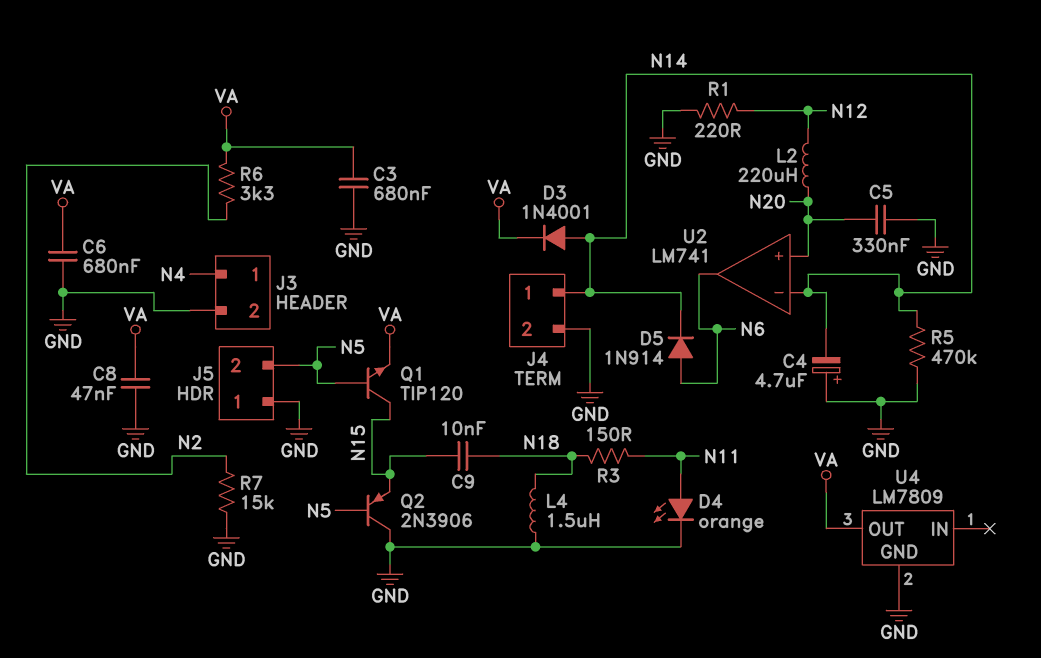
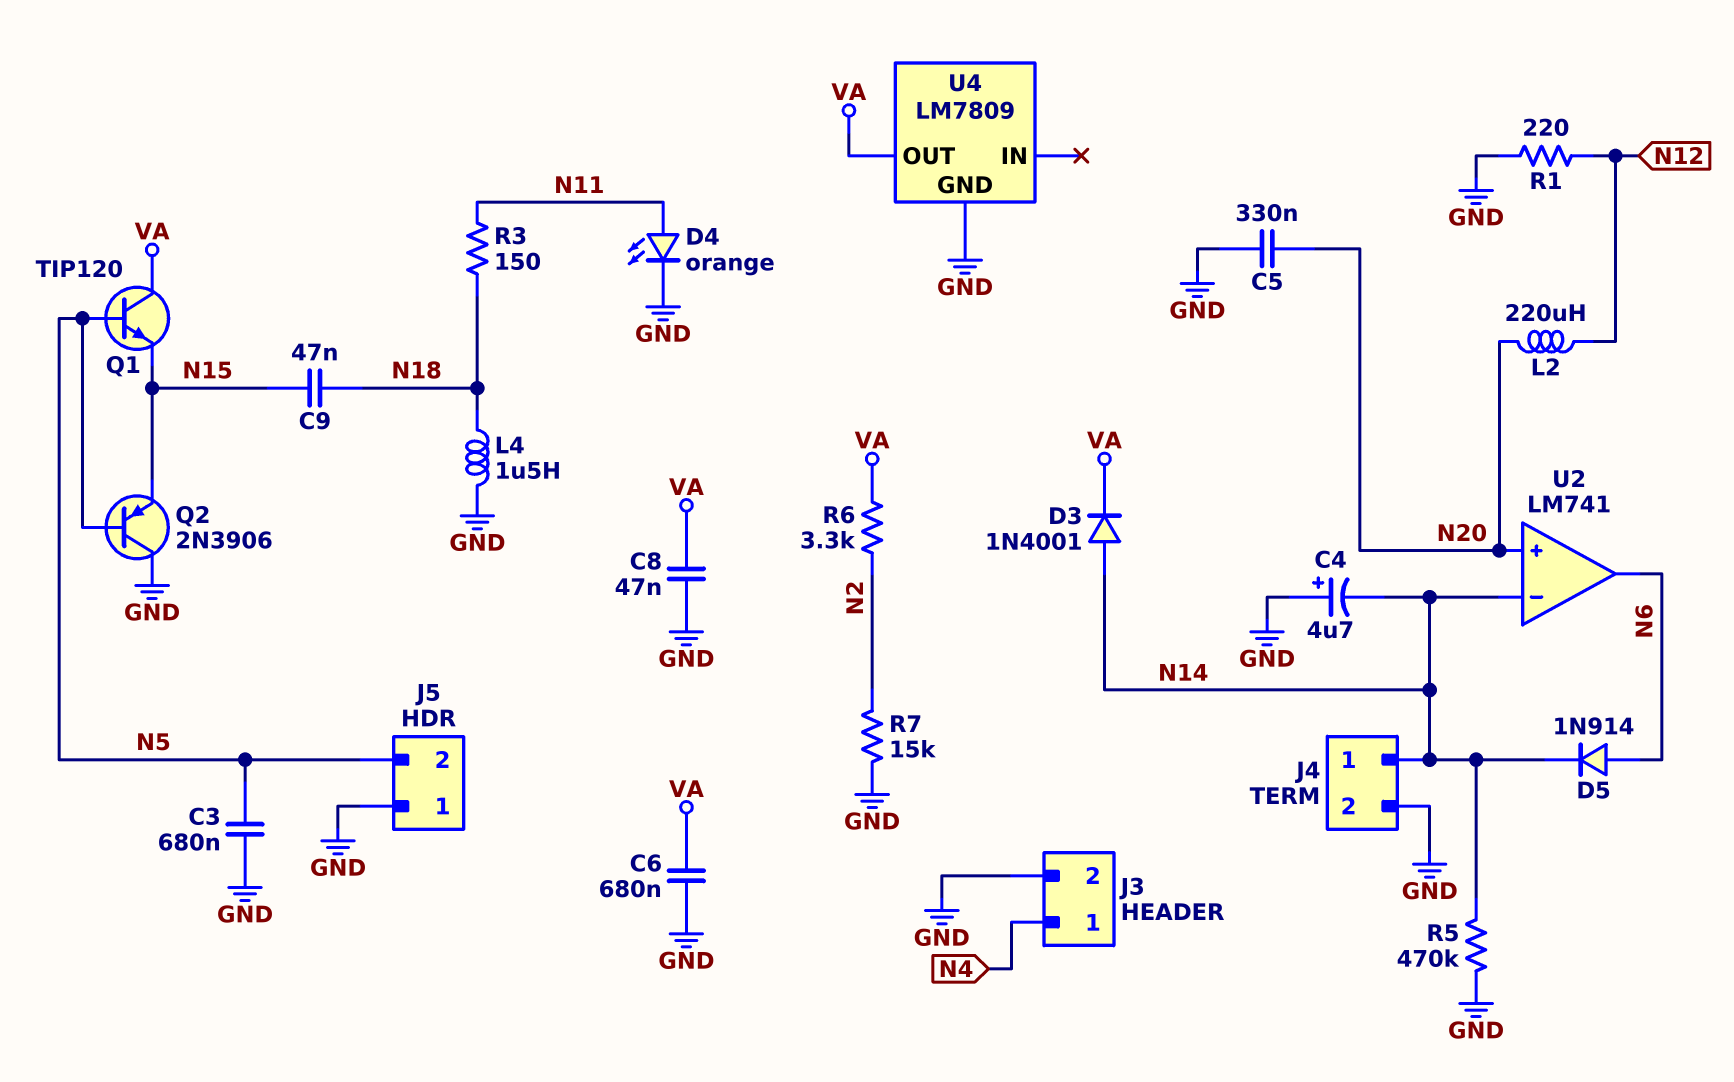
C3: 680nF (GND, VA) -> 680nF (GND, N5)
C9: 10nF (N15, N18) -> 47nF (N15, N18)
Q1: NPN TIP120 (B N5, C N15, E VA) -> NPN TIP120 (B N5, C VA, E N15)

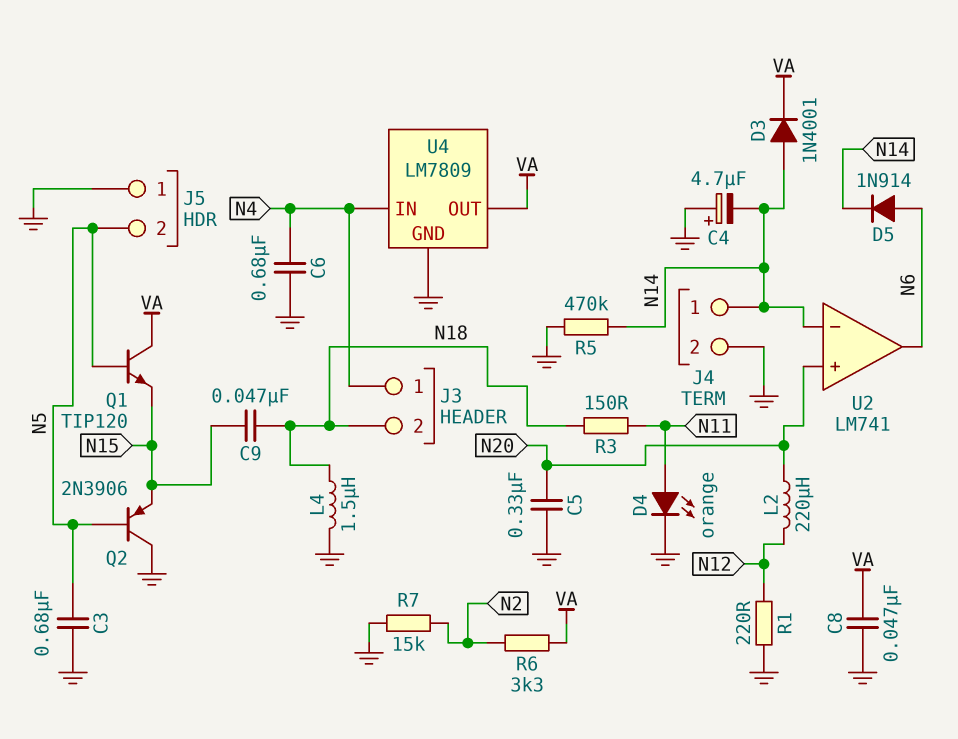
C6: 680nF (GND, VA) -> 680nF (GND, N4)
J3 pin 2: GND -> N18
U4 pin IN: none -> N4

